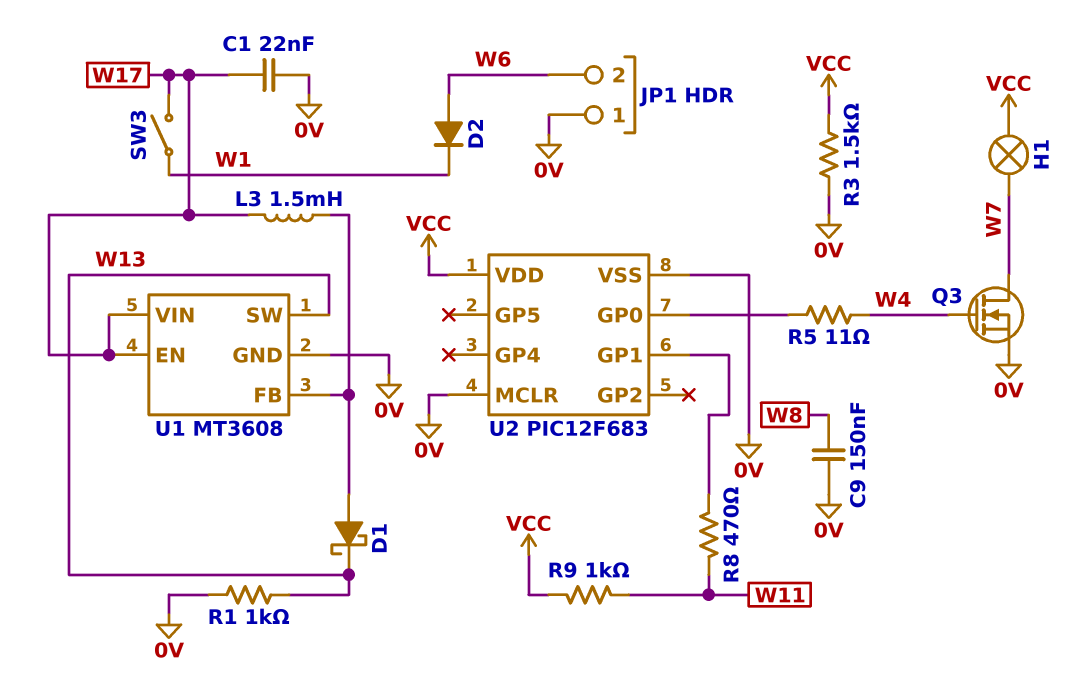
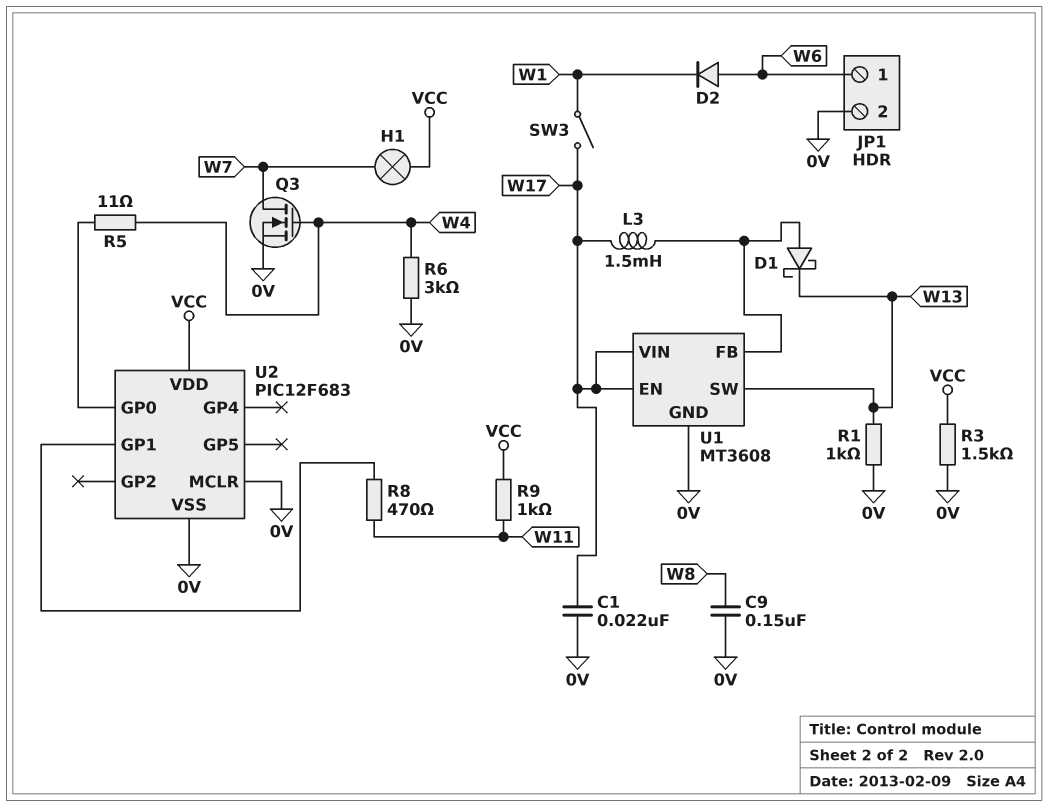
JP1 pin 1: 0V -> W6
JP1 pin 2: W6 -> 0V
R6: none -> 3k (0V, W4)

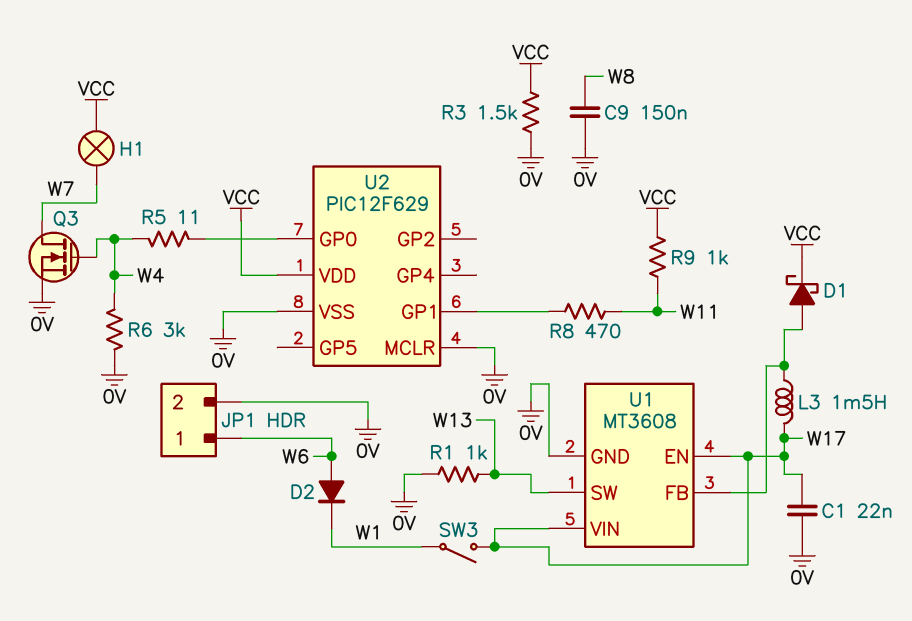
D1: schottky (A U1/FB, K W13) -> schottky (A U1/FB, K VCC)
U2: PIC12F683 -> PIC12F629

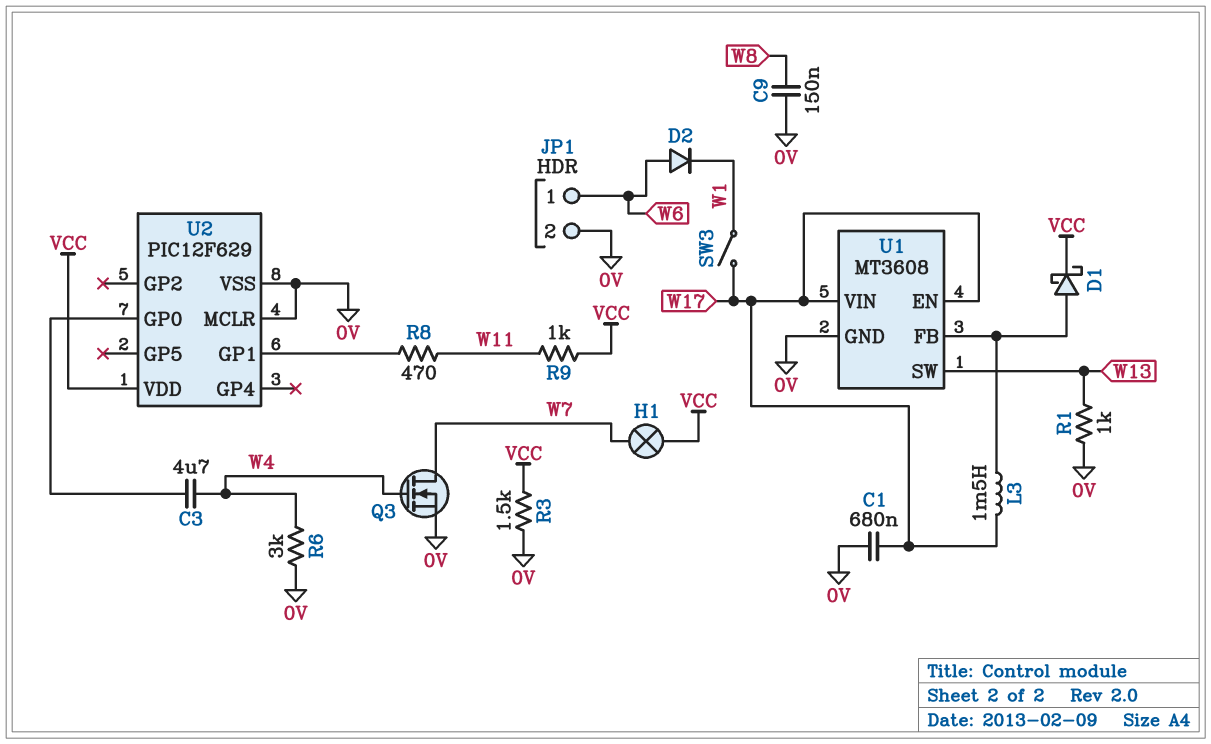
C1: 22nF (0V, W17) -> 680nF (0V, W17)
C3: none -> 4.7uF (U2/GP0, W4)
R5: 11 (U2/GP0, W4) -> none

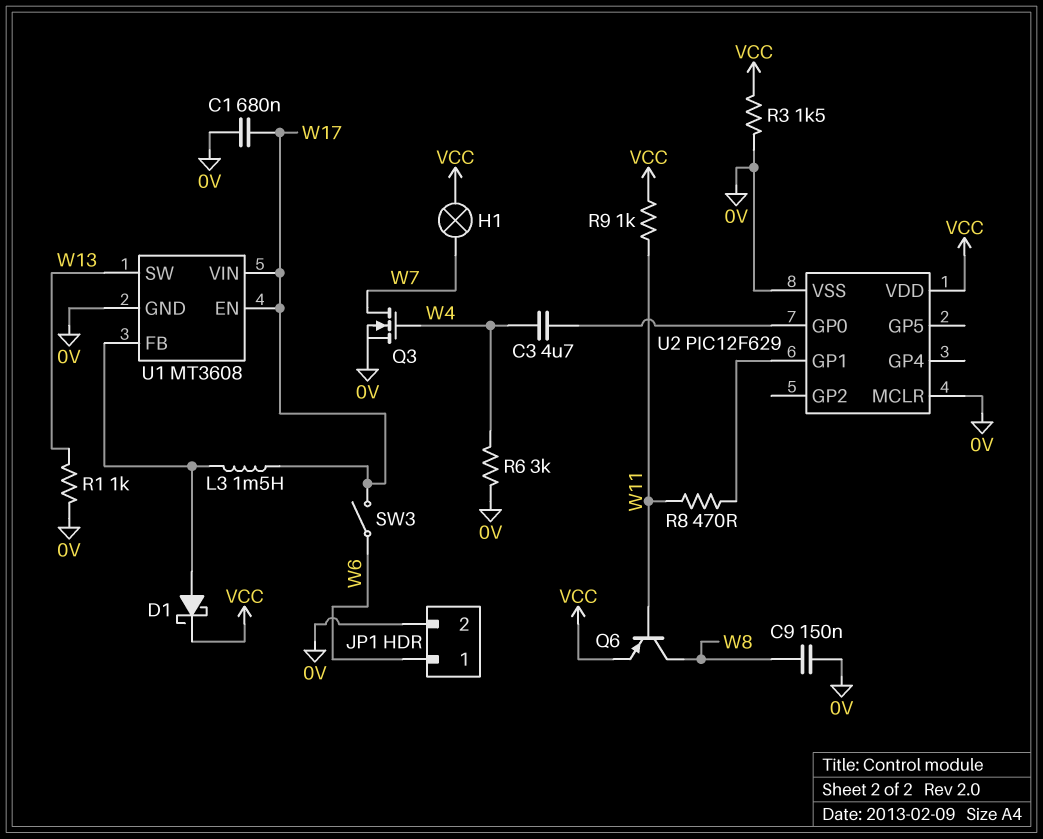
D2: diode (A W6, K W1) -> none
Q6: none -> PNP (B W11, C W8, E VCC)
SW3: switch (W1, W17) -> switch (W6, W17)

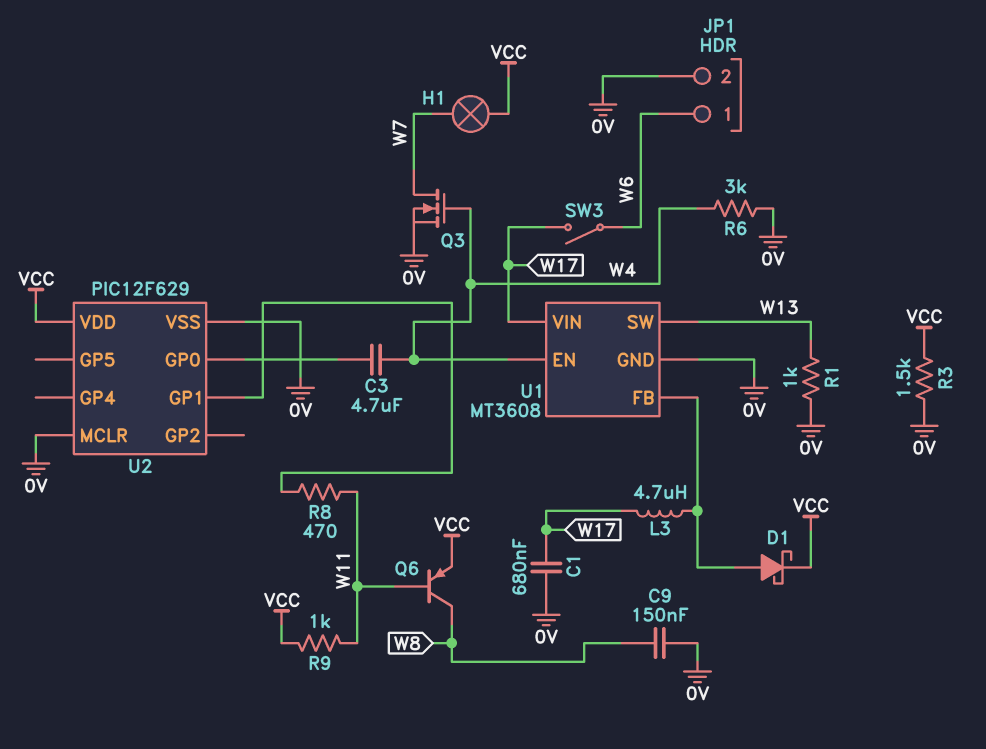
L3: 1.5mH (U1/FB, W17) -> 4.7uH (U1/FB, W17)
U1 pin EN: W17 -> W4

